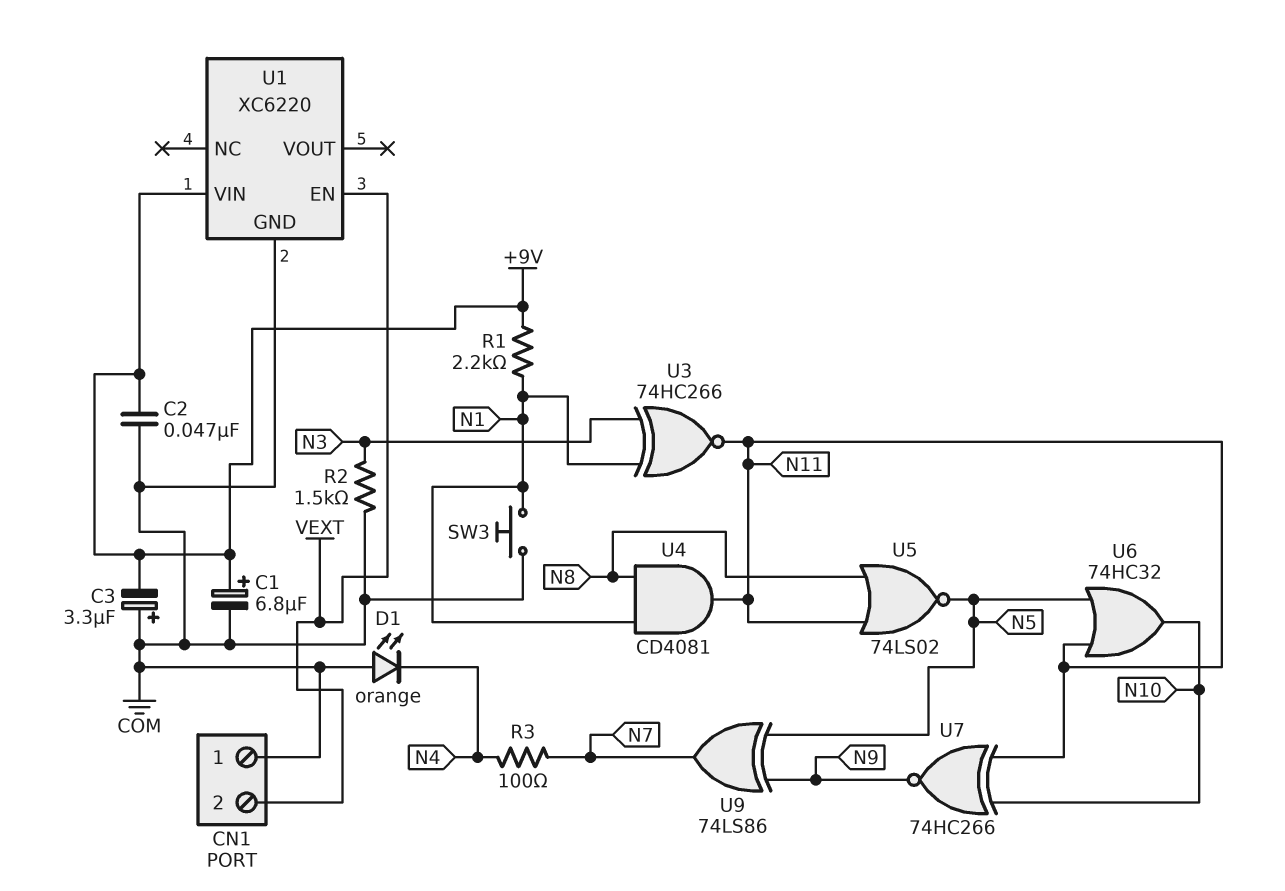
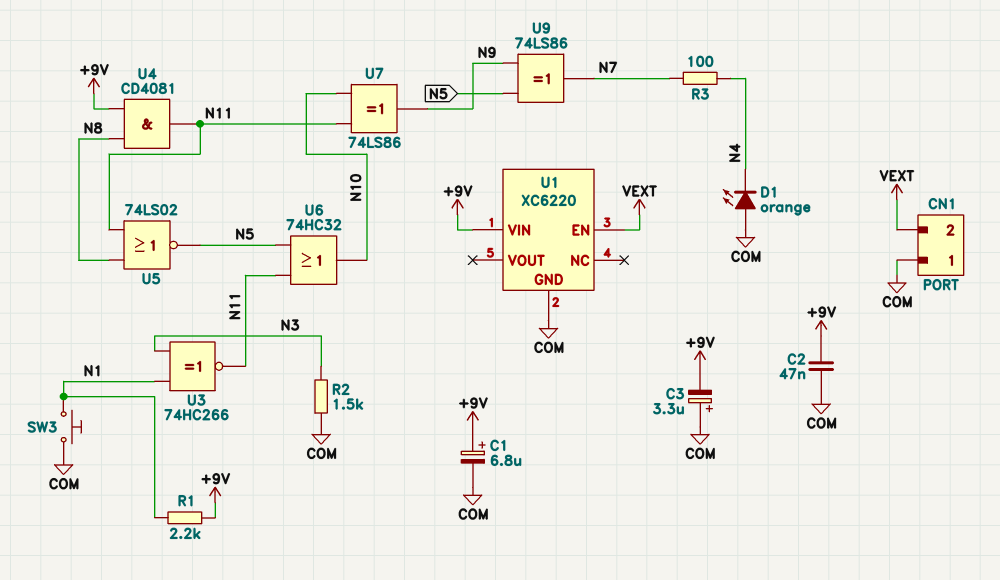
U4: AND CD4081 (in N1, in N8, out N11) -> AND CD4081 (in +9V, in N8, out N11)
U7: XNOR 74HC266 (in N10, in N11, out N9) -> XOR 74LS86 (in N10, in N11, out N9)

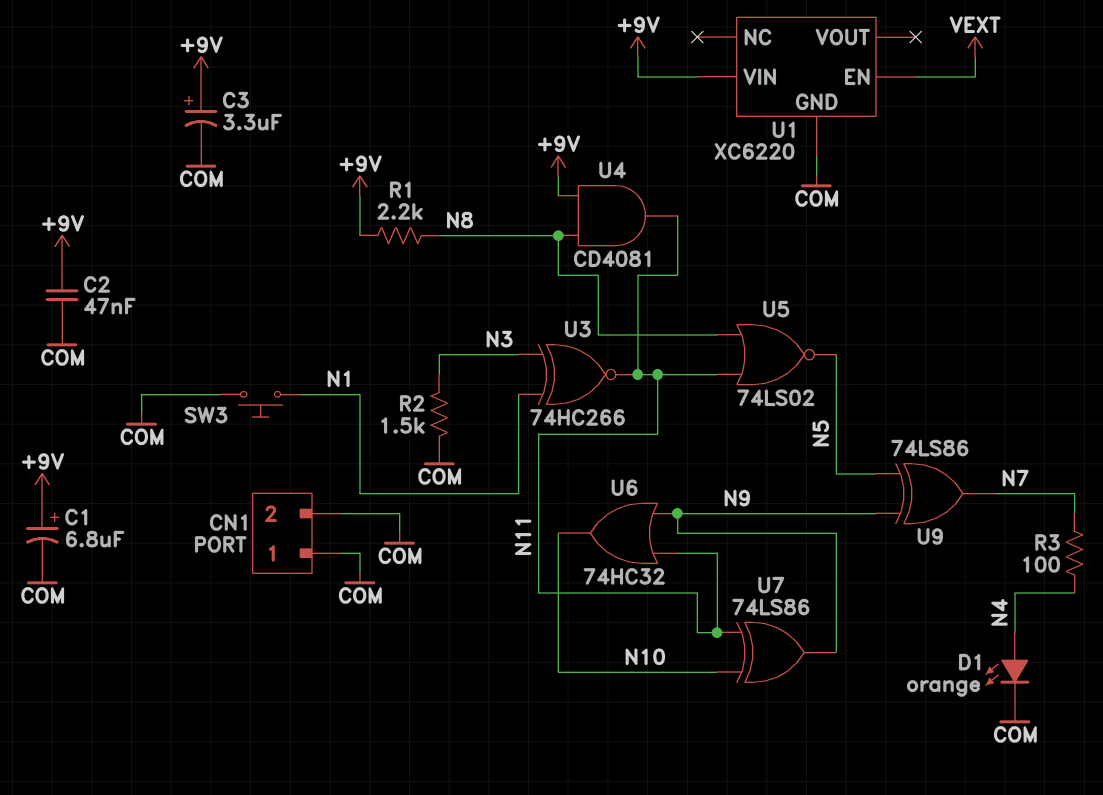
C3: 3.3uF (plus COM, minus +9V) -> 3.3uF (plus +9V, minus COM)
CN1 pin 2: VEXT -> COM
D1: LED orange (A COM, K N4) -> LED orange (A N4, K COM)
R1: 2.2k (+9V, N1) -> 2.2k (+9V, N8)
U6: OR 74HC32 (in N5, in N11, out N10) -> OR 74HC32 (in N9, in N11, out N10)

